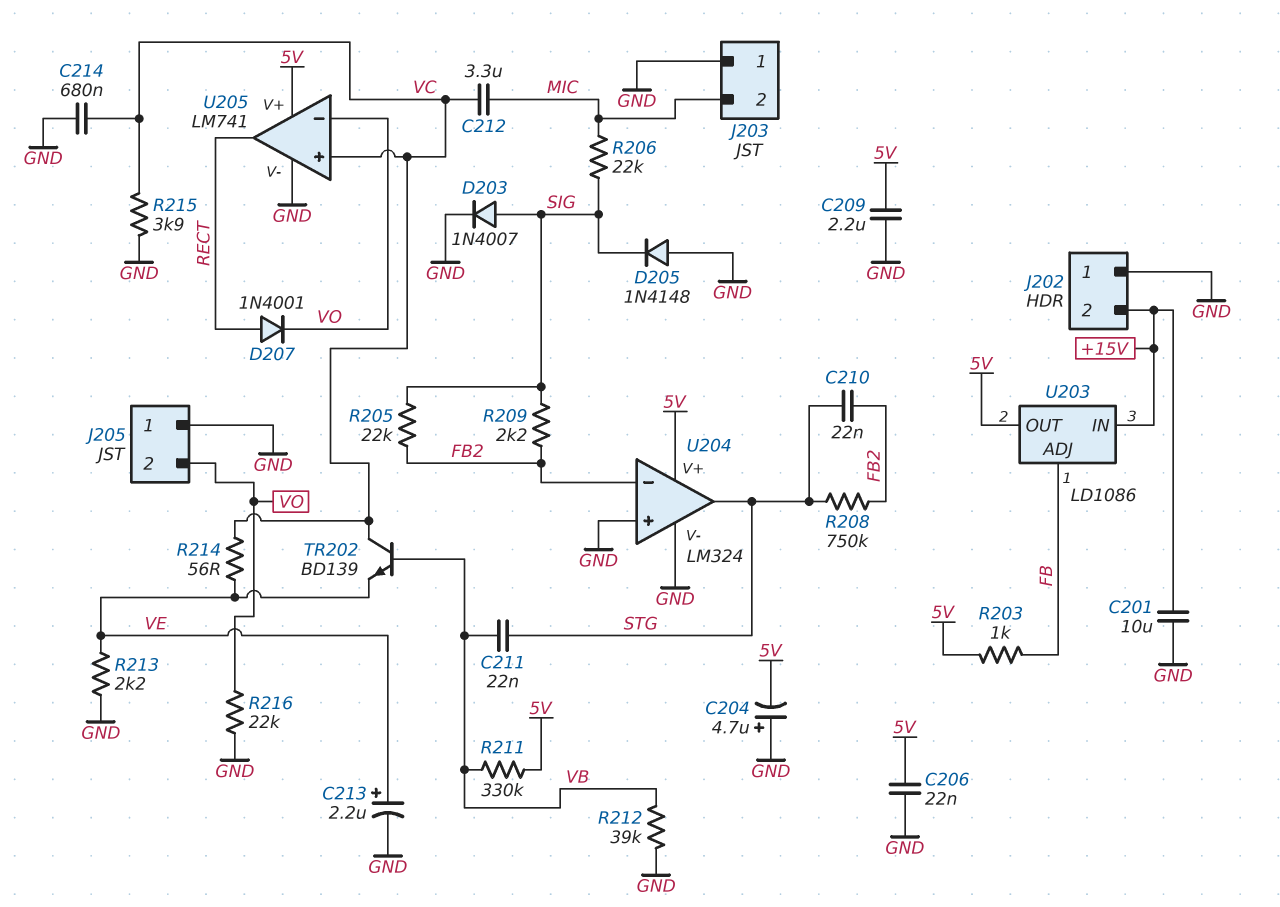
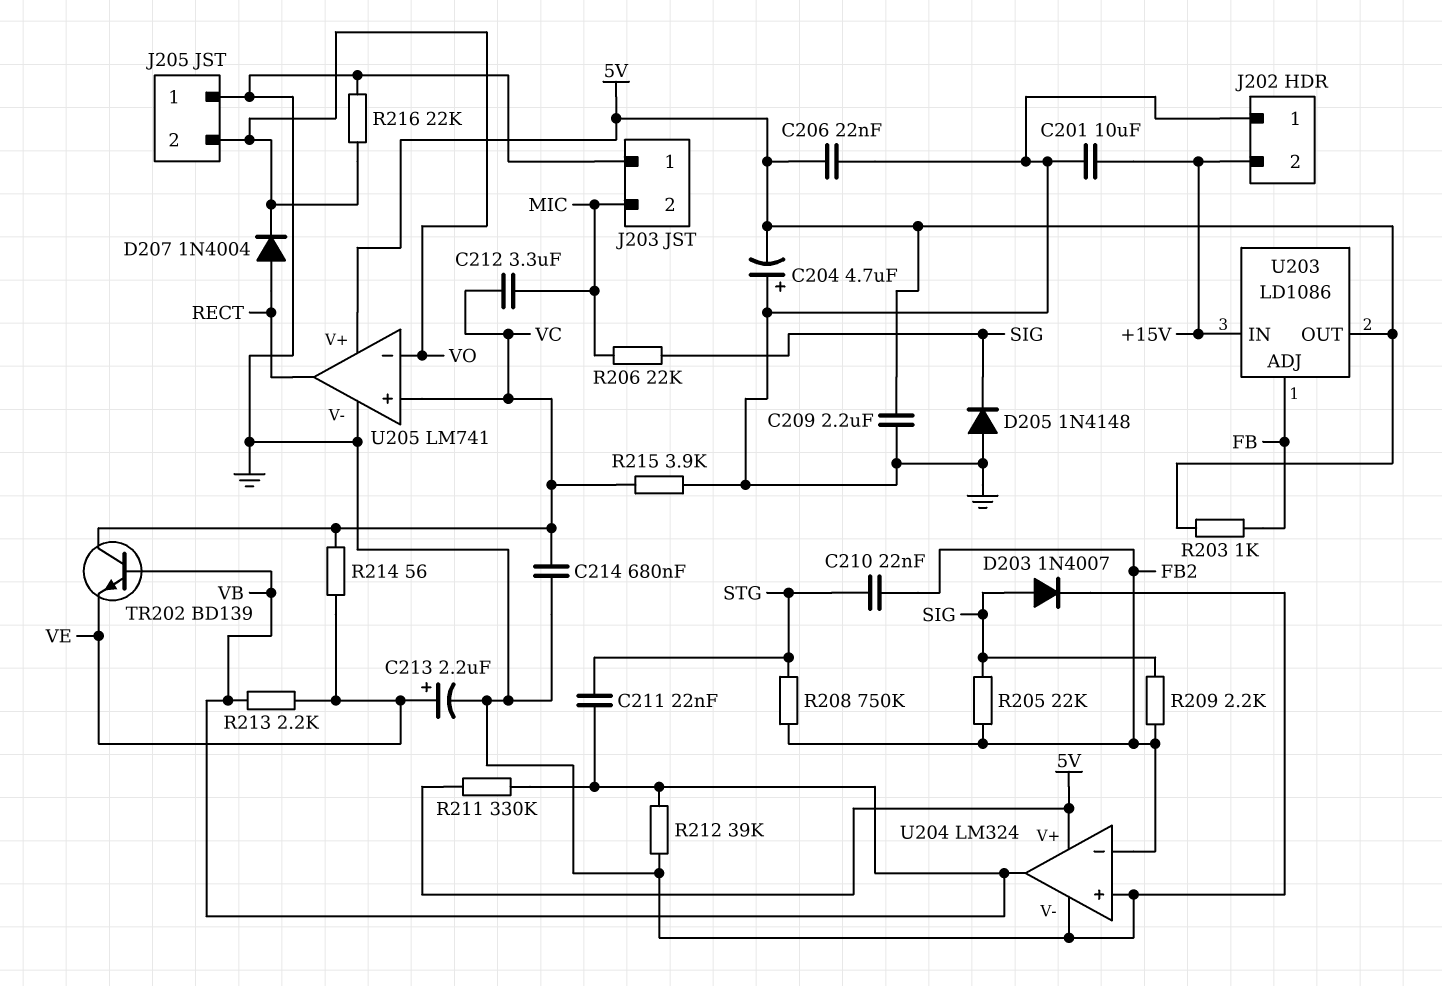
D207: diode 1N4001 (A RECT, K VO) -> diode 1N4004 (A RECT, K VO)
R213: 2.2k (GND, VE) -> 2.2k (VB, VE)
U204 pin out: STG -> VB

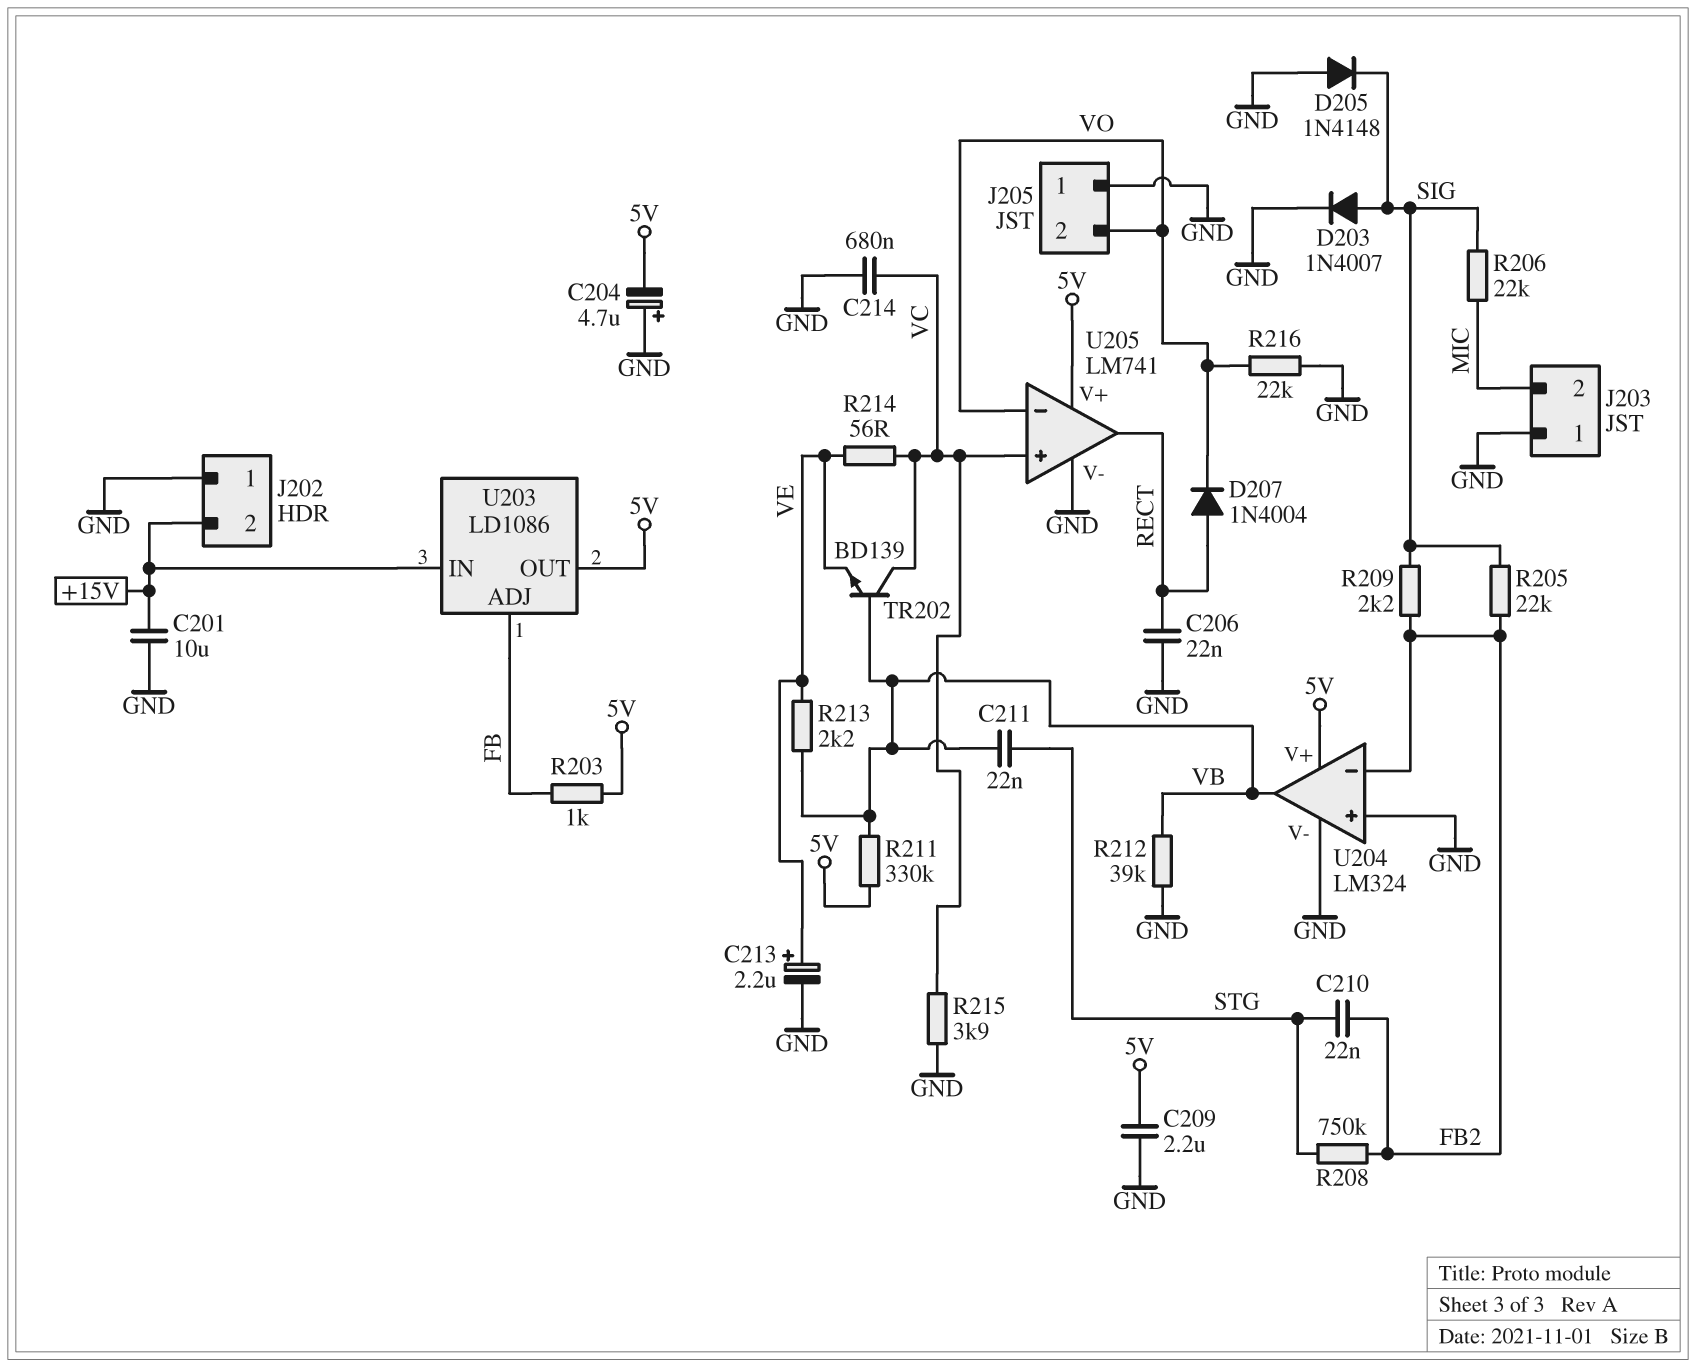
C206: 22nF (5V, GND) -> 22nF (GND, RECT)
C212: 3.3uF (MIC, VC) -> none

